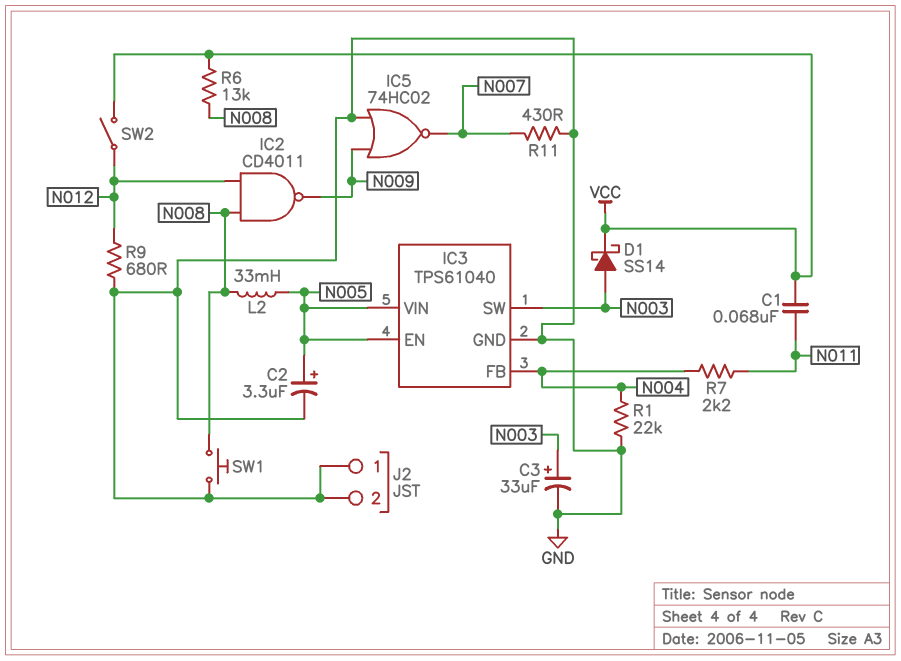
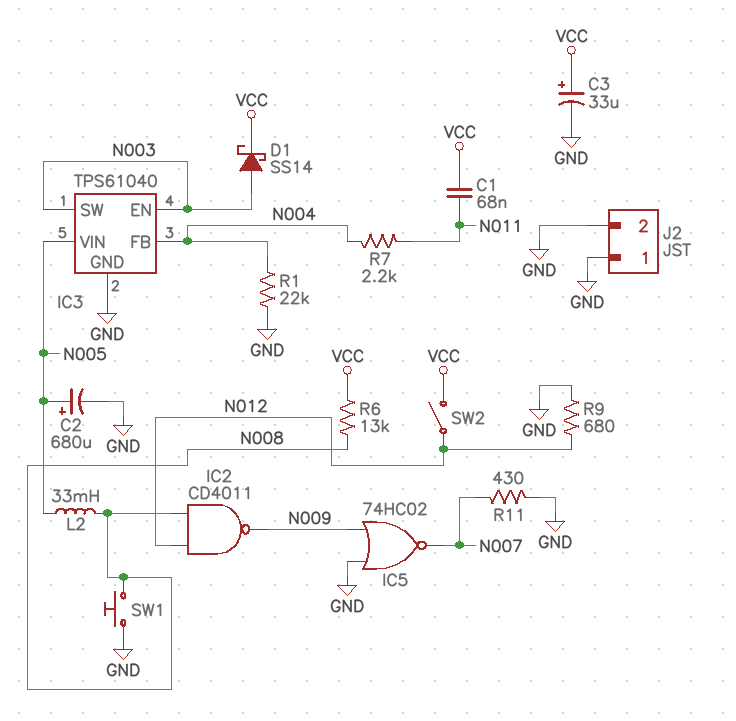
C2: 3.3uF (plus N005, minus GND) -> 680uF (plus N005, minus GND)
C3: 33uF (plus N003, minus GND) -> 33uF (plus VCC, minus GND)
IC3 pin EN: N005 -> N003

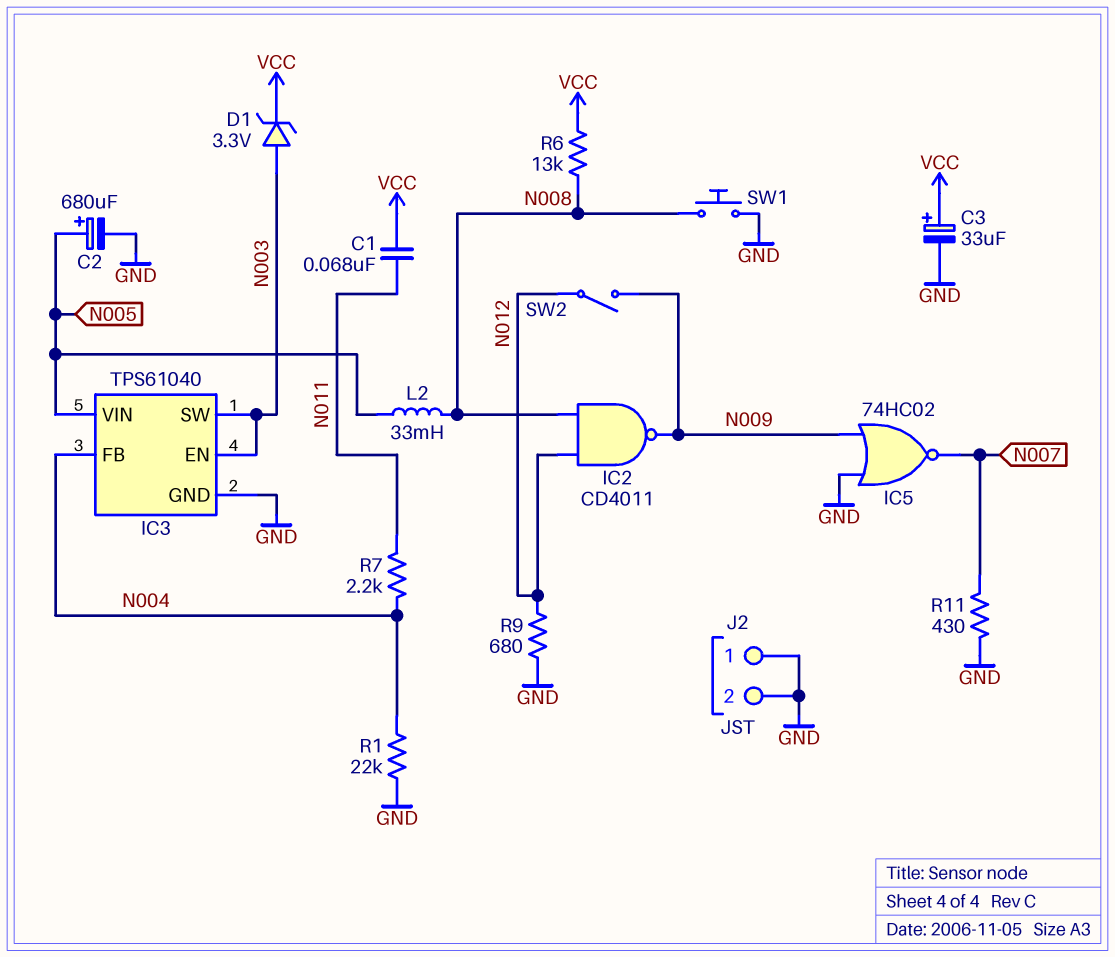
D1: schottky SS14 (A N003, K VCC) -> zener 3.3V (A N003, K VCC)
SW2: switch (N012, VCC) -> switch (N009, N012)

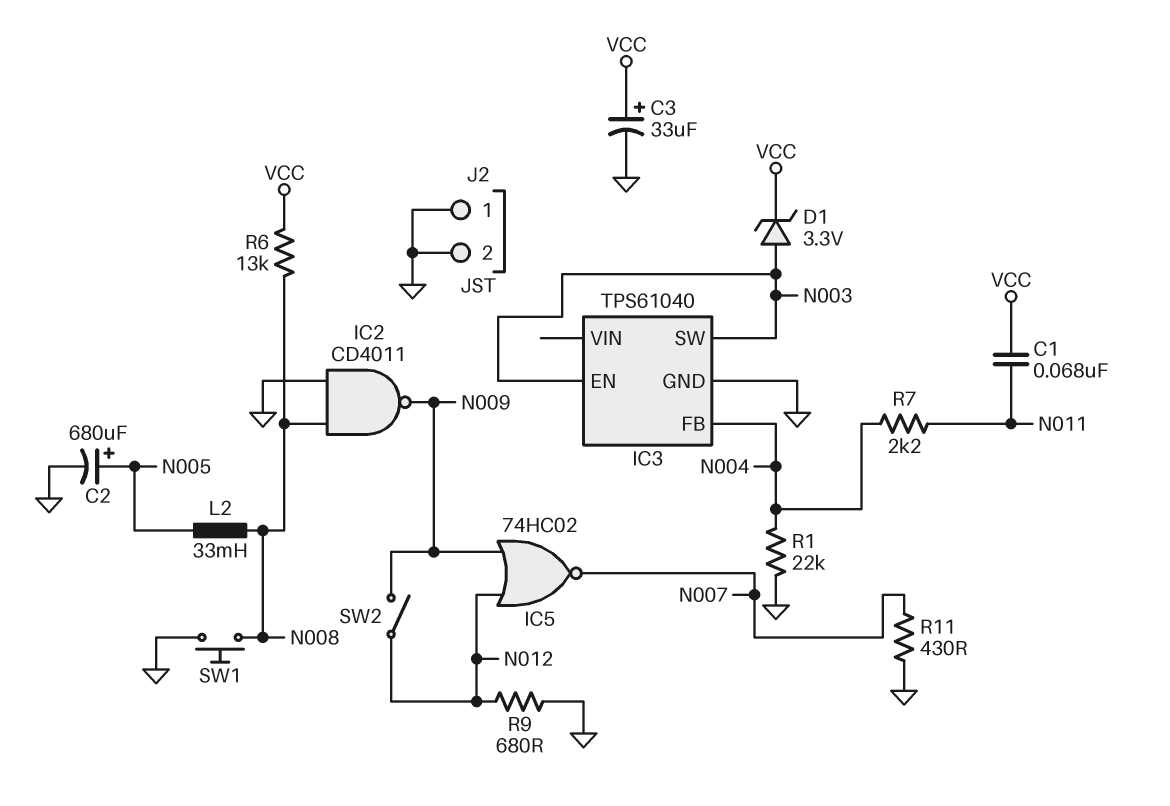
IC2: NAND CD4011 (in N008, in N012, out N009) -> NAND CD4011 (in GND, in N008, out N009)
IC3 pin VIN: N005 -> none
IC5: NOR 74HC02 (in GND, in N009, out N007) -> NOR 74HC02 (in N009, in N012, out N007)

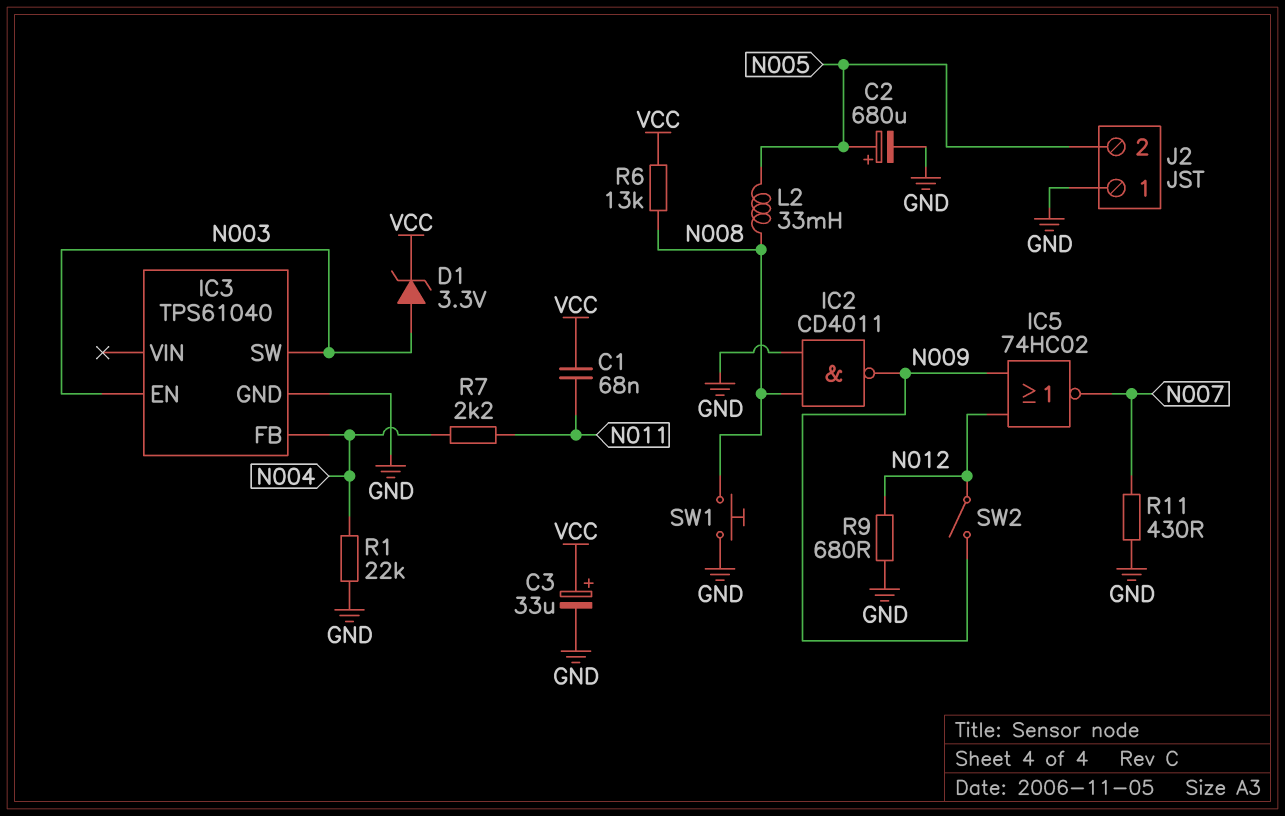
J2 pin 2: GND -> N005

